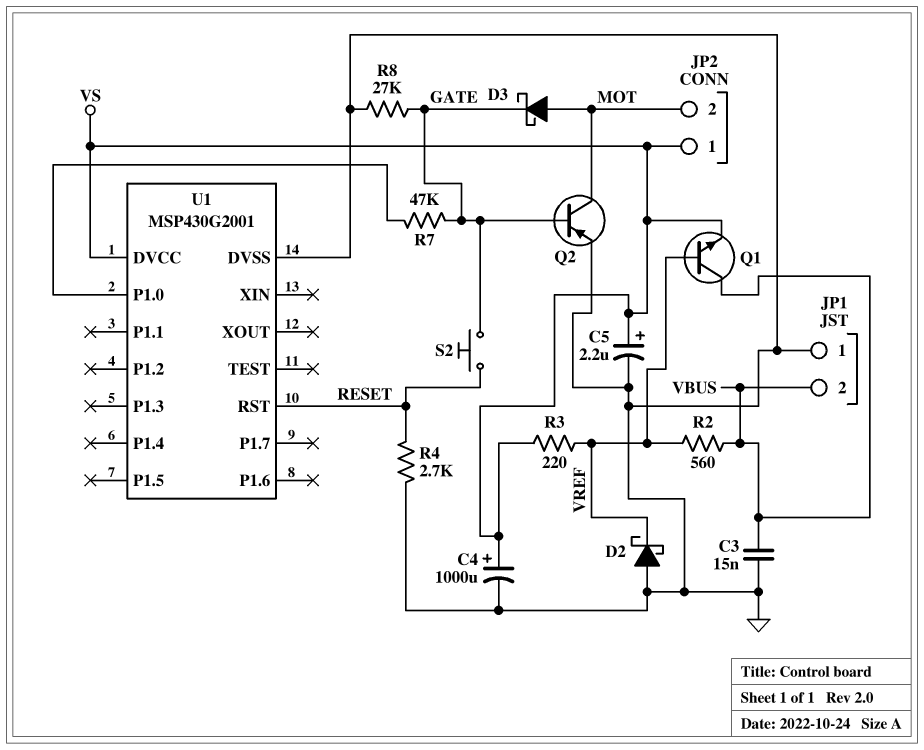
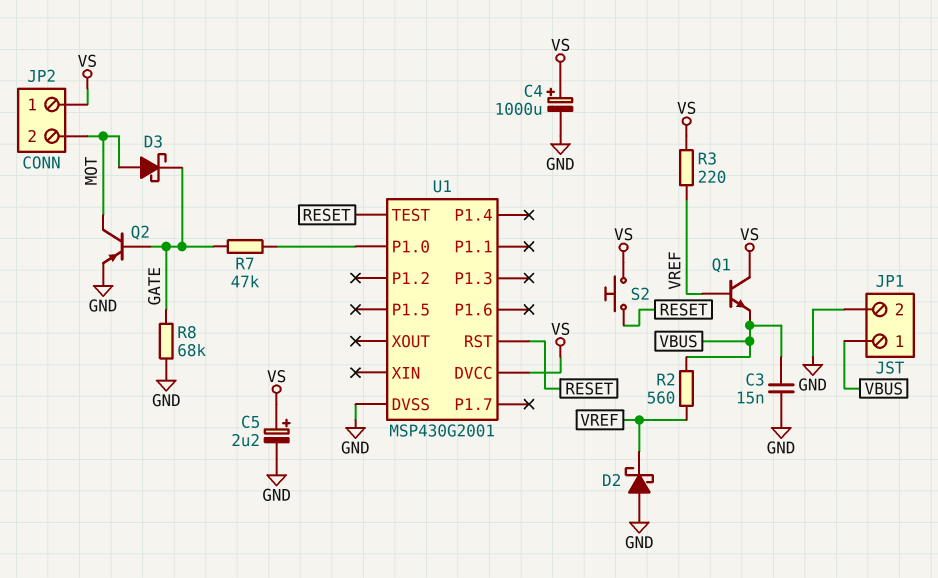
JP1 pin 1: GND -> VBUS
JP1 pin 2: VBUS -> GND
Q1: NPN (B VREF, C VBUS, E VS) -> NPN (B VREF, C VS, E VBUS)
R4: 2.7k (GND, RESET) -> none
R8: 27k (GATE, GND) -> 68k (GATE, GND)
S2: button (GATE, RESET) -> button (RESET, VS)
U1 pin TEST: none -> RESET

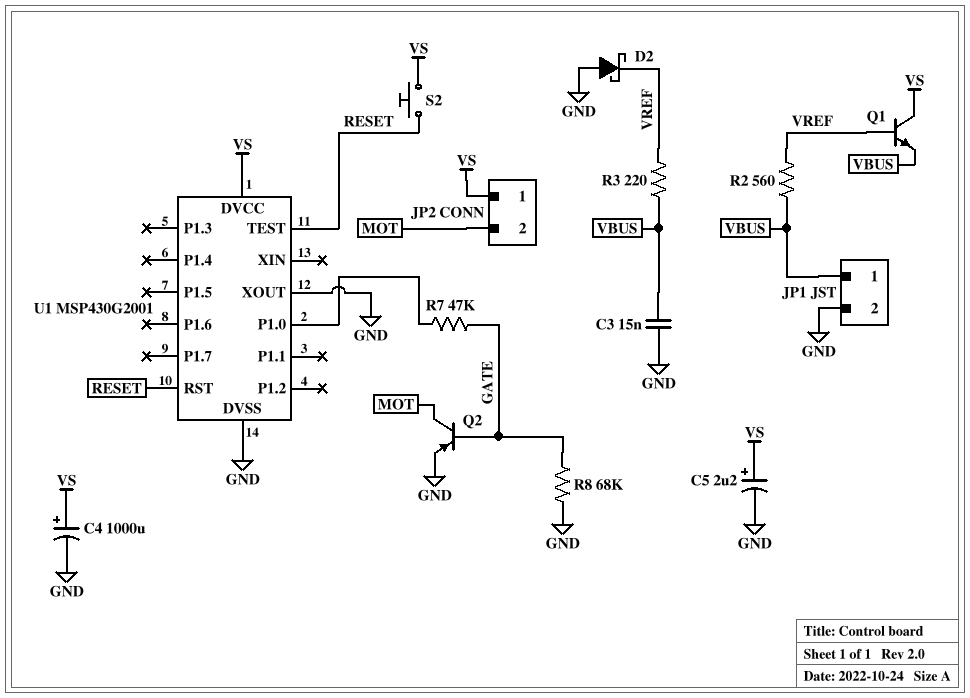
D3: schottky (A MOT, K GATE) -> none
R3: 220 (VREF, VS) -> 220 (VBUS, VREF)
U1 pin XOUT: none -> GND

